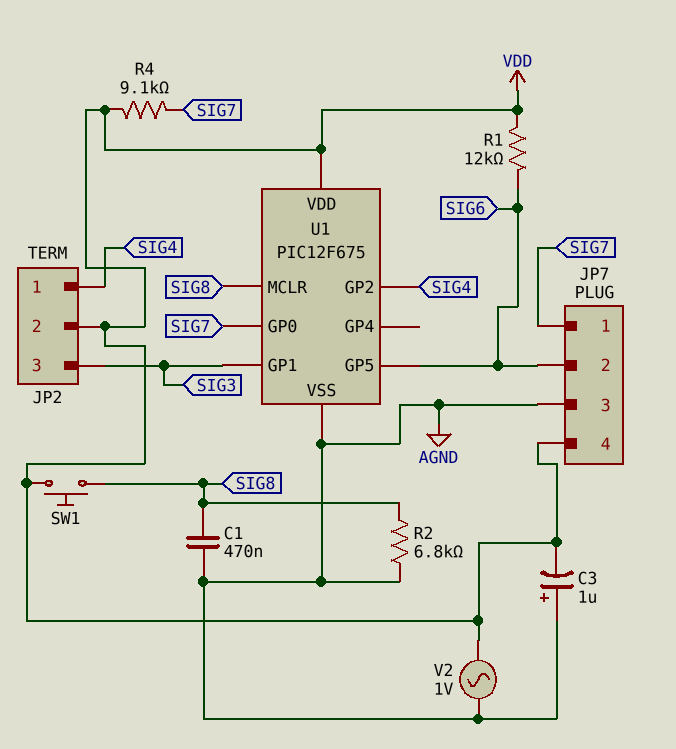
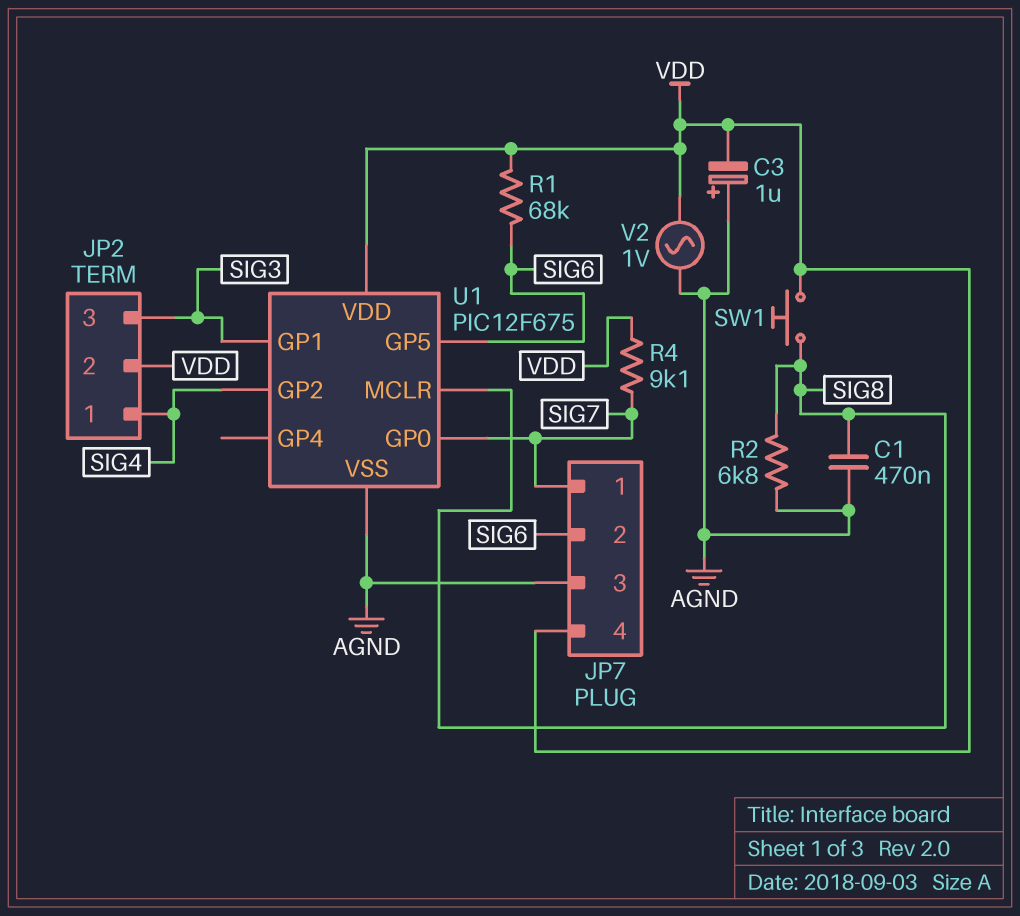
R1: 12k (SIG6, VDD) -> 68k (SIG6, VDD)

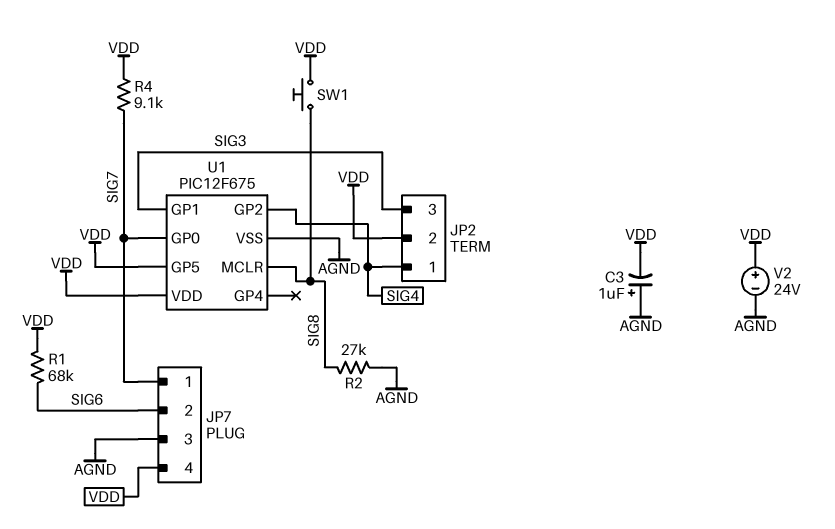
C1: 470nF (AGND, SIG8) -> none
R2: 6.8k (AGND, SIG8) -> 27k (AGND, SIG8)
U1 pin GP5: SIG6 -> VDD
V2: AC 1V (AGND, VDD) -> 24V (plus VDD, minus AGND)

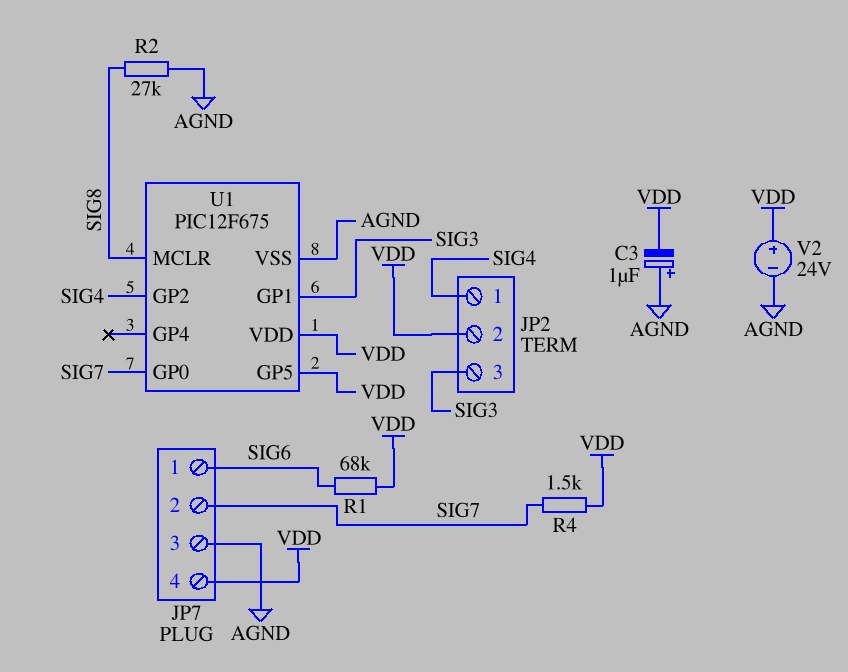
JP7 pin 1: SIG7 -> SIG6
JP7 pin 2: SIG6 -> SIG7
R4: 9.1k (SIG7, VDD) -> 1.5k (SIG7, VDD)
SW1: button (SIG8, VDD) -> none

